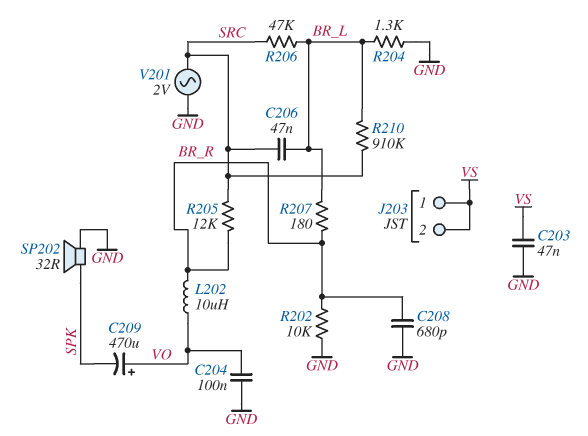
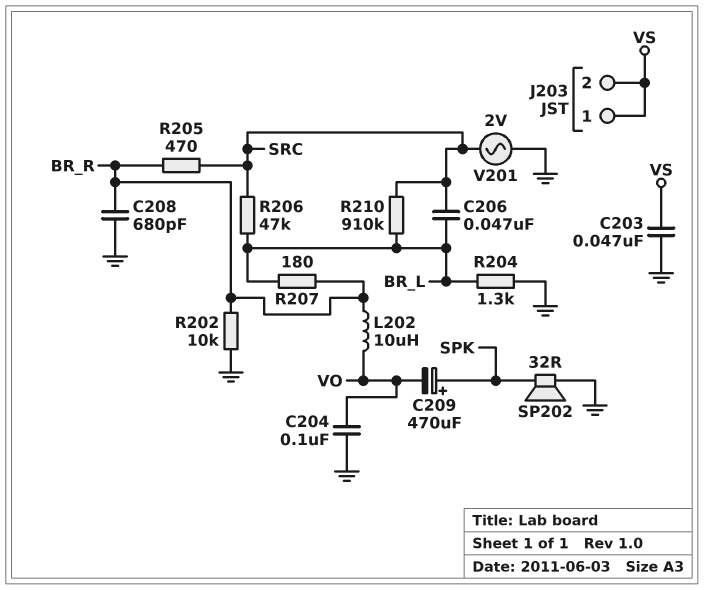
C209: 470uF (plus VO, minus SPK) -> 470uF (plus SPK, minus VO)
R205: 12k (BR_R, SRC) -> 470 (BR_R, SRC)

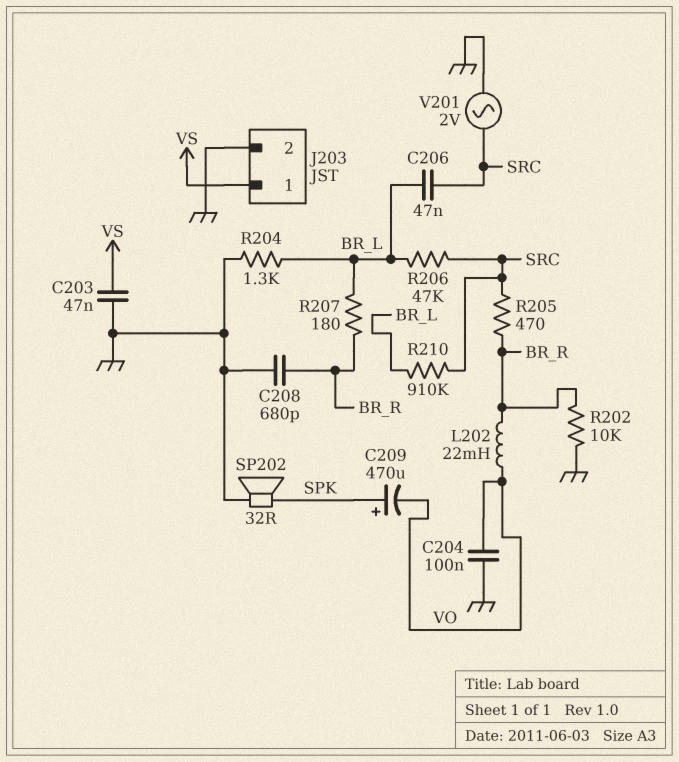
J203 pin 2: VS -> GND
L202: 10uH (BR_R, VO) -> 22mH (BR_R, VO)

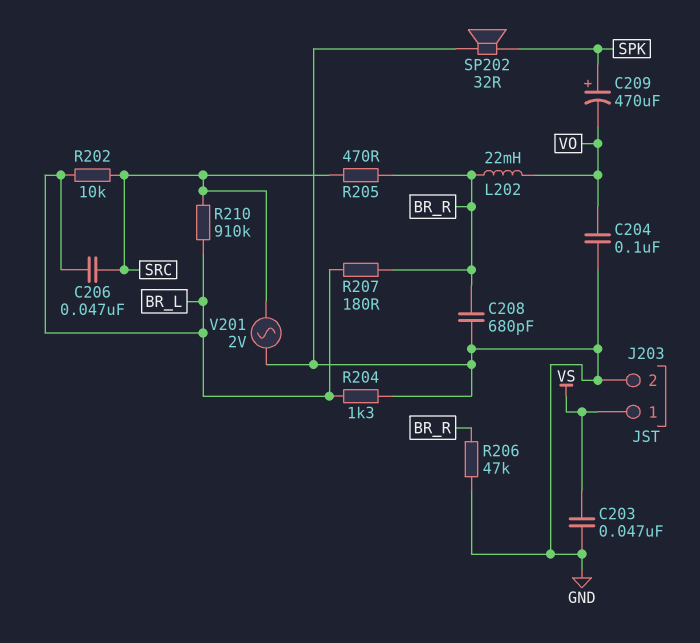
R202: 10k (BR_R, GND) -> 10k (BR_L, SRC)
R206: 47k (BR_L, SRC) -> 47k (BR_R, GND)

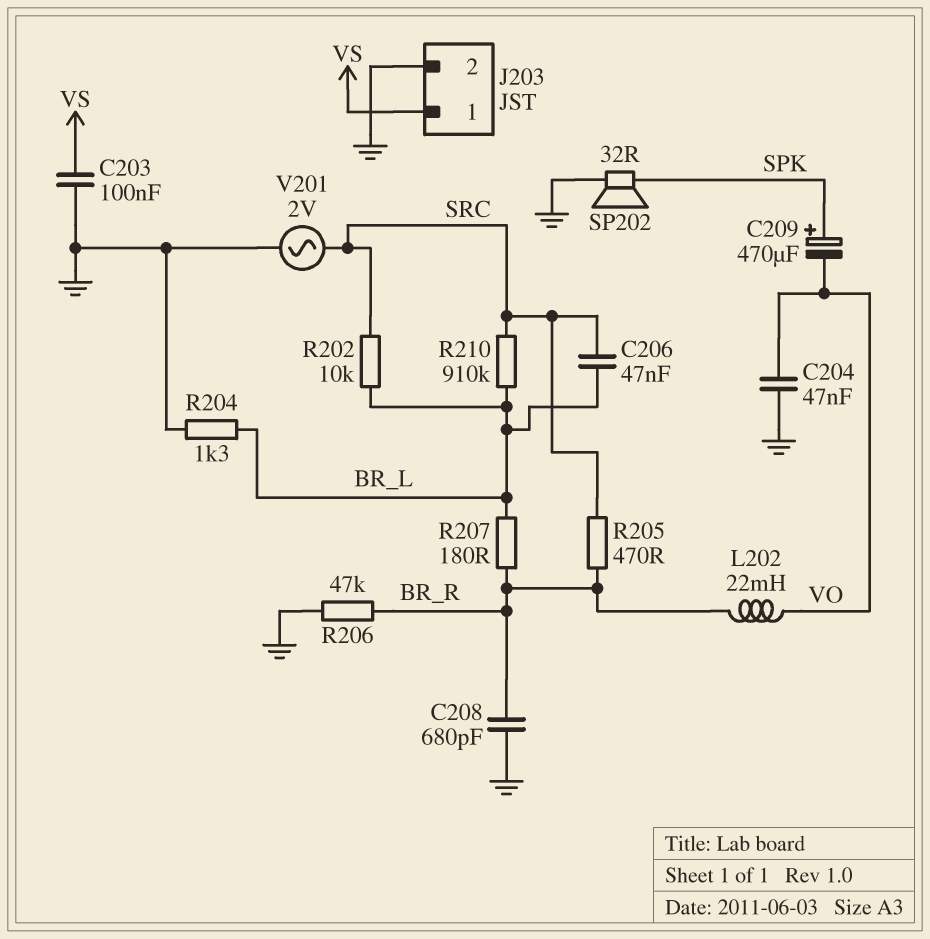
C203: 47nF (GND, VS) -> 100nF (GND, VS)
C204: 100nF (GND, VO) -> 47nF (GND, VO)

